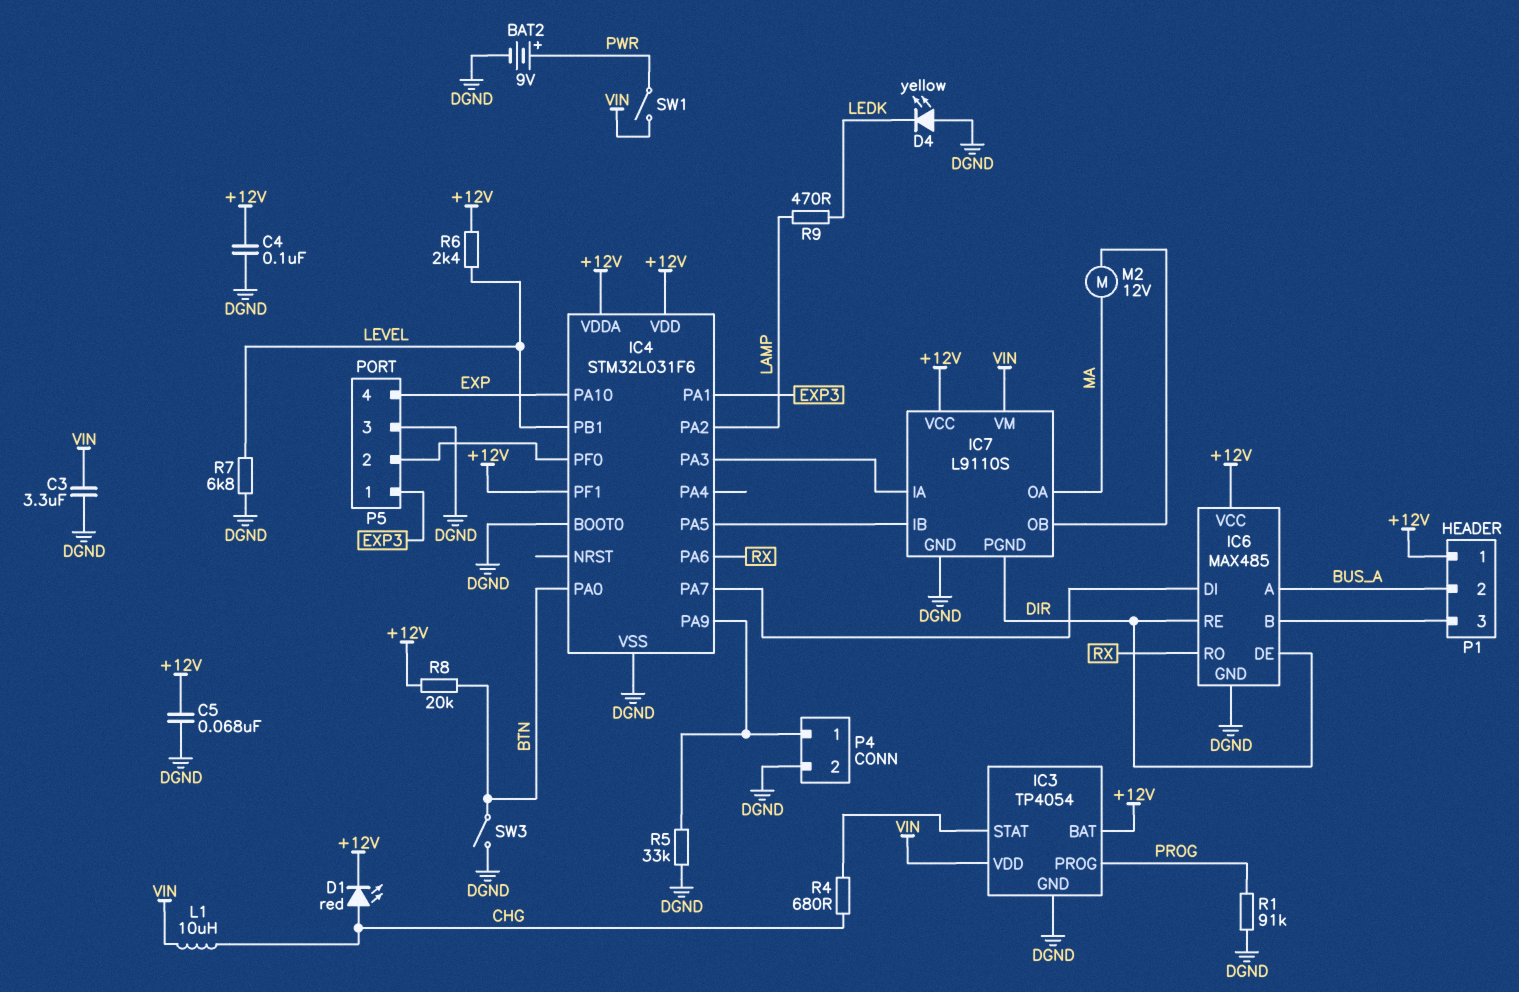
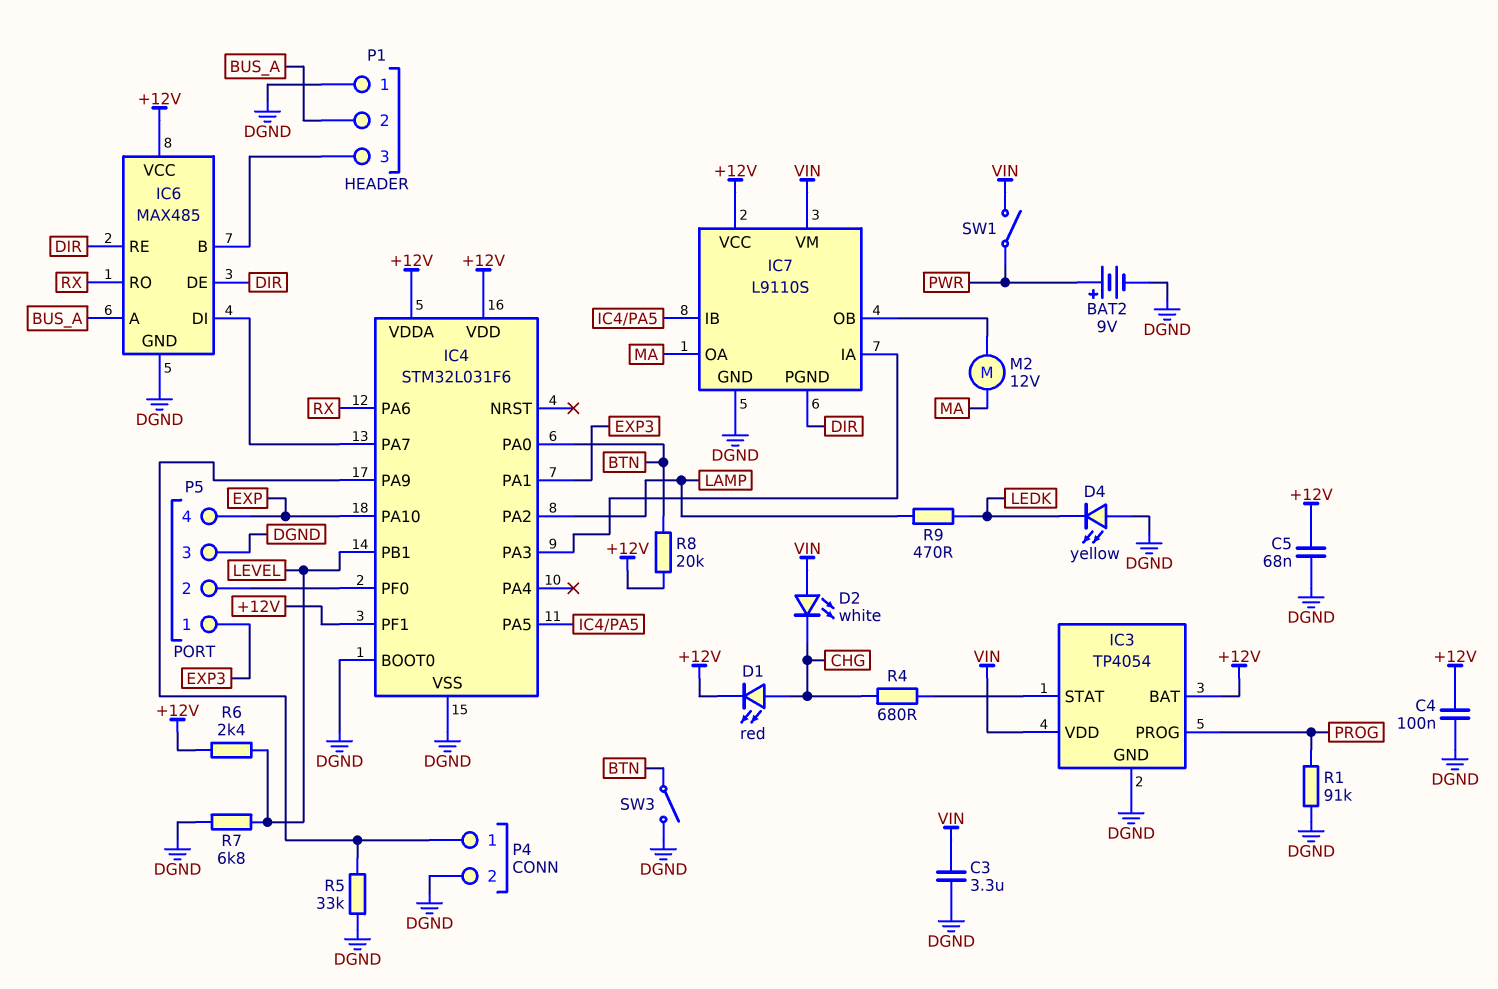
D2: none -> LED white (A VIN, K CHG)
L1: 10uH (CHG, VIN) -> none
P1 pin 1: +12V -> DGND

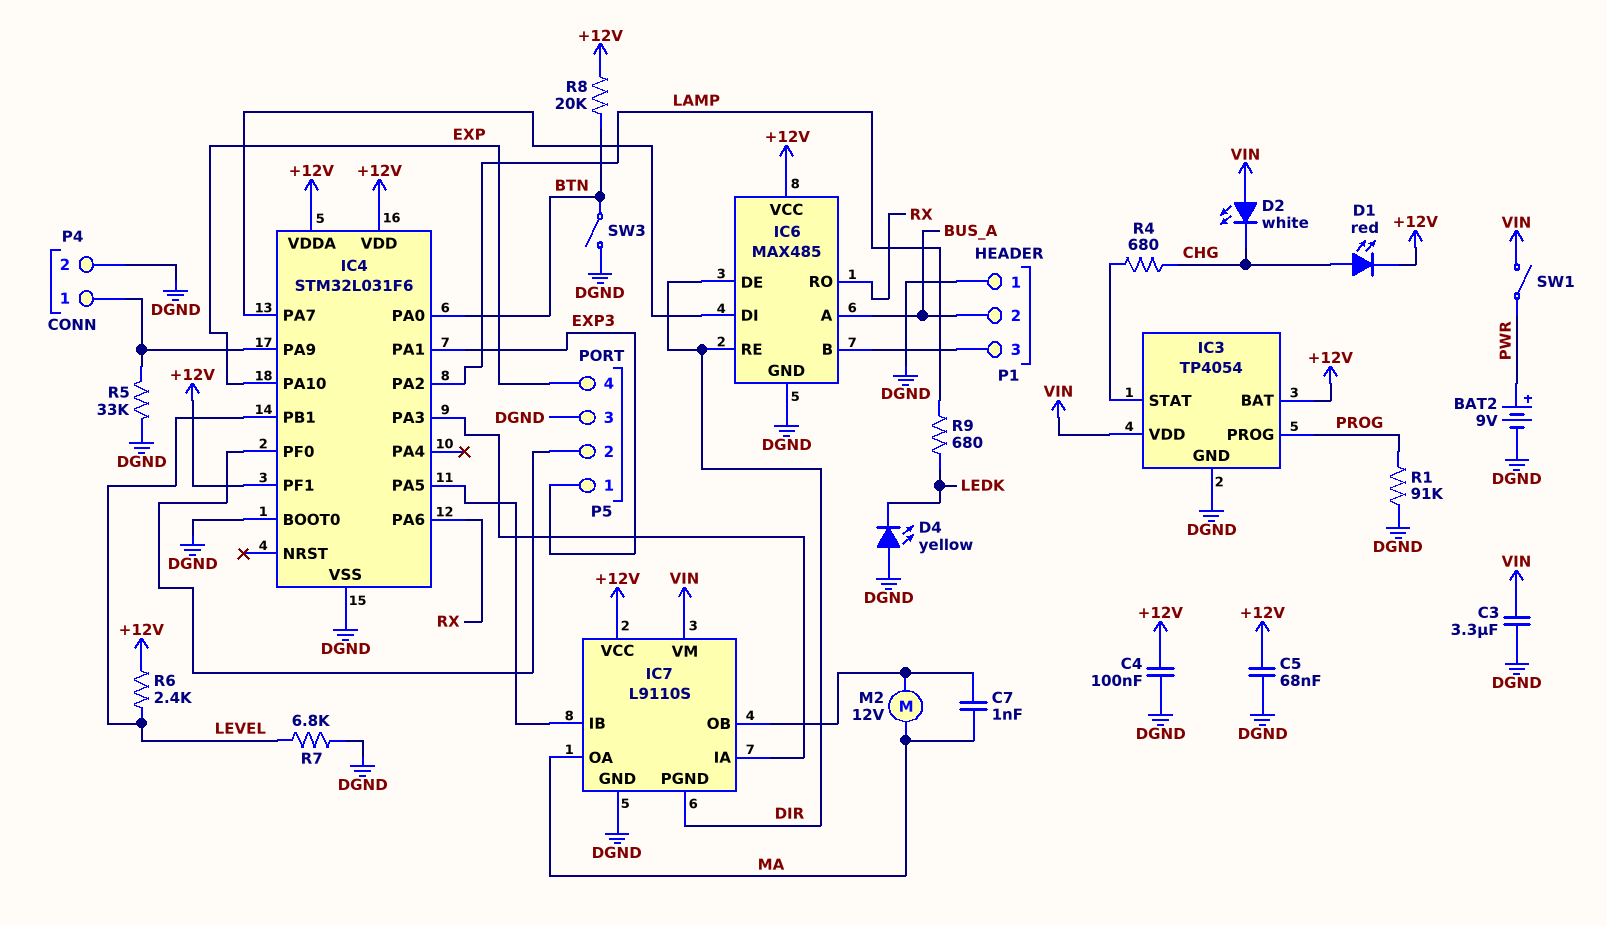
C7: none -> 1nF (IC7/OB, MA)
R9: 470 (LAMP, LEDK) -> 680 (LAMP, LEDK)

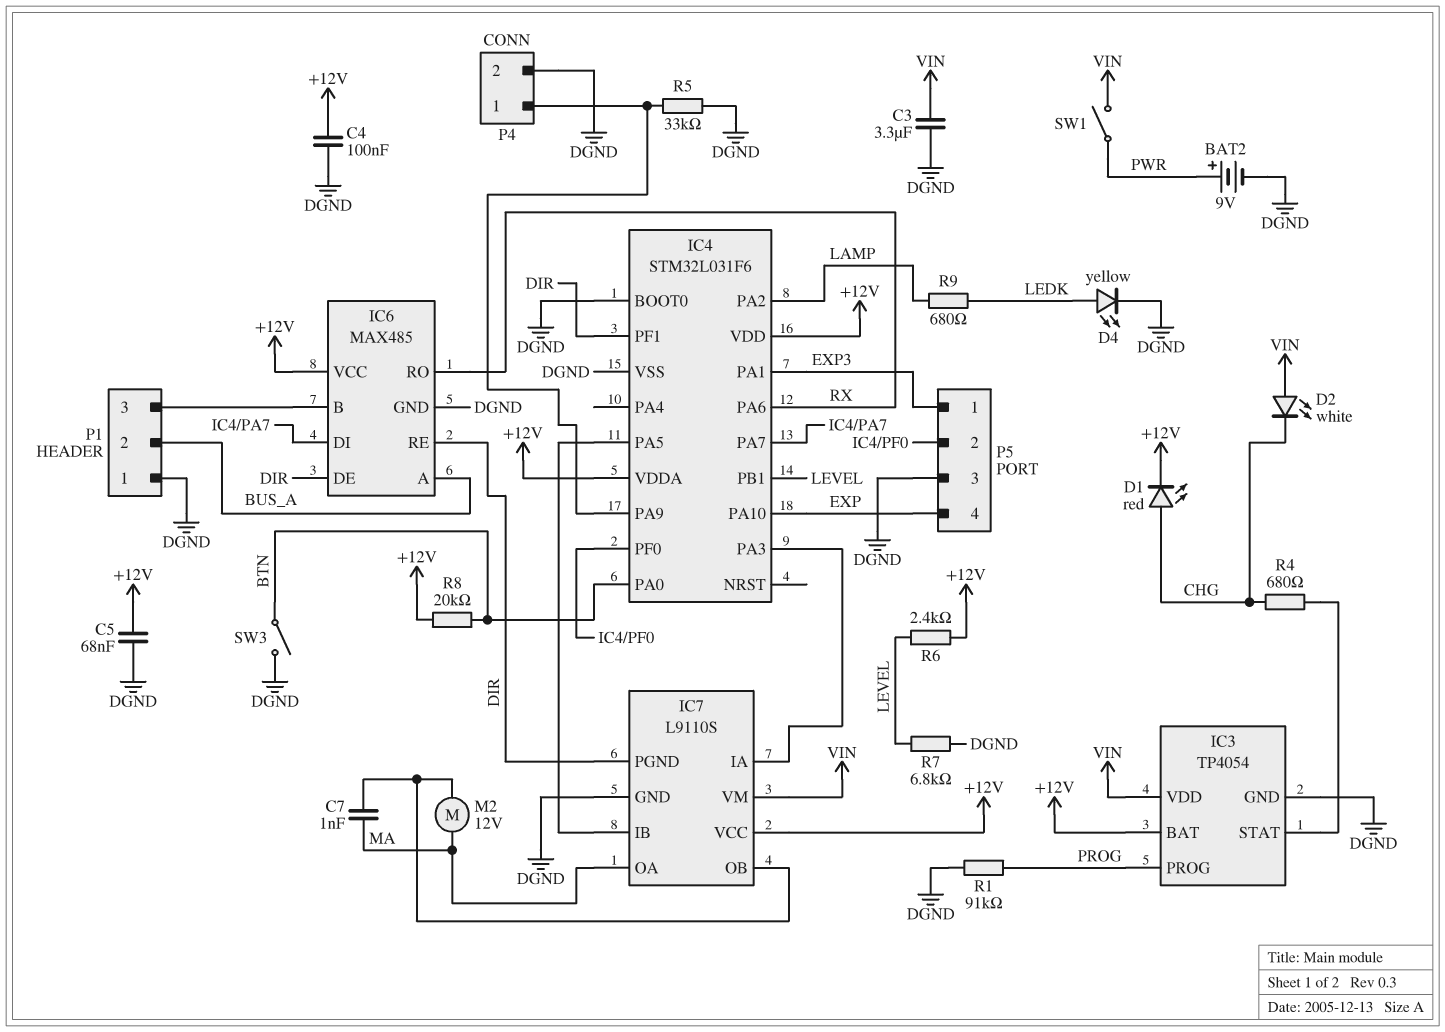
D4: LED yellow (A DGND, K LEDK) -> LED yellow (A LEDK, K DGND)
IC4 pin PF1: +12V -> DIR

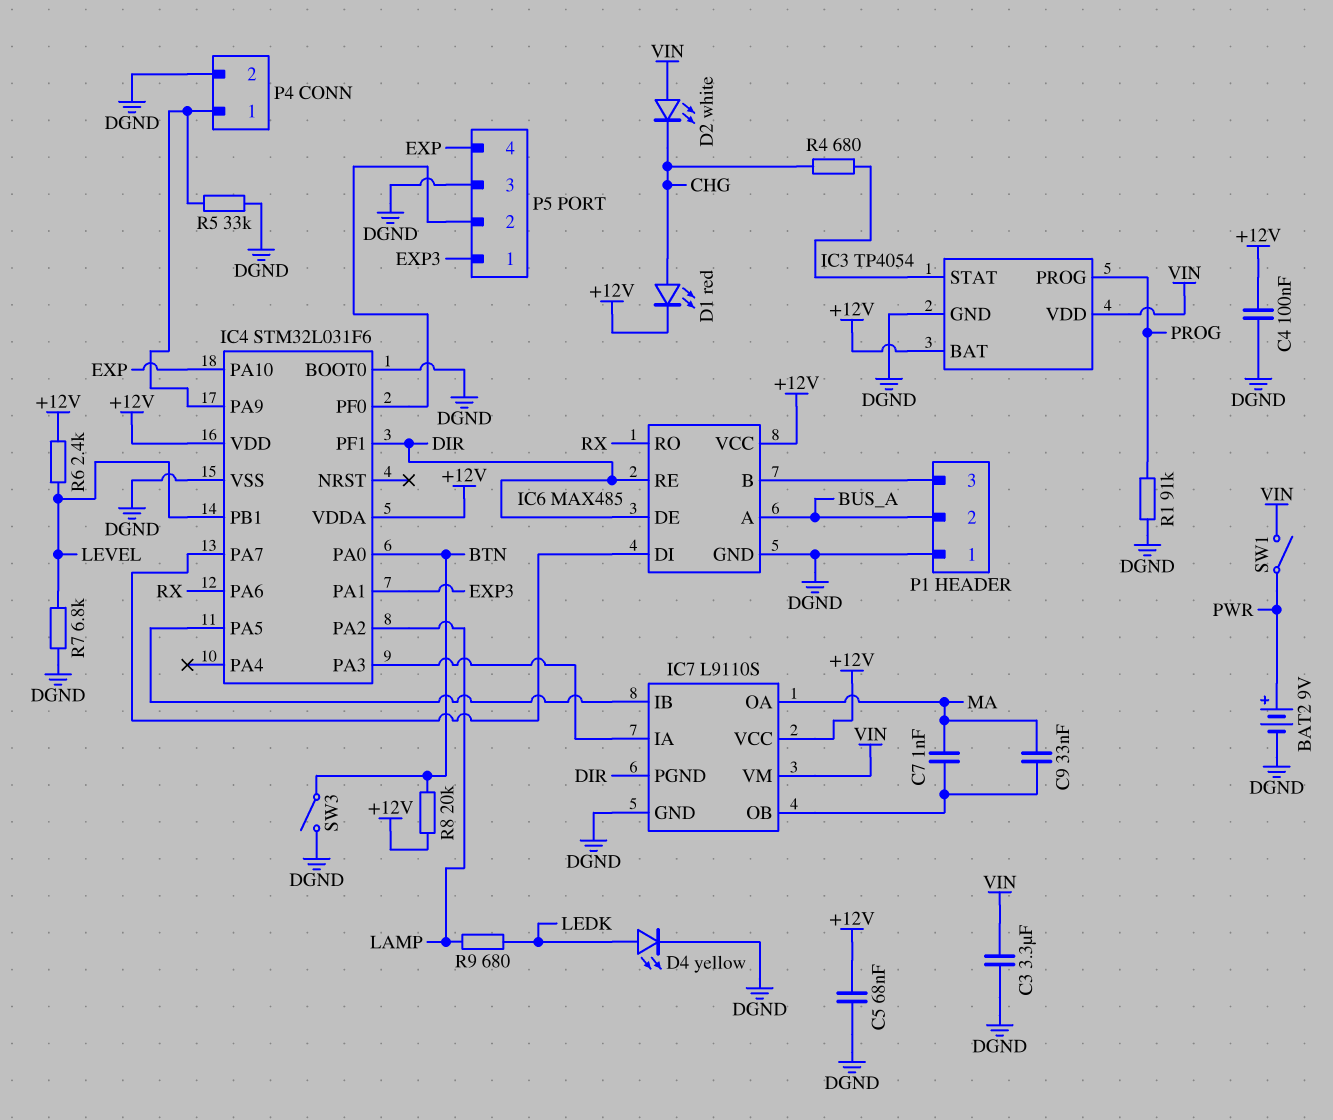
C9: none -> 33nF (IC7/OB, MA)
M2: motor 12V (IC7/OB, MA) -> none

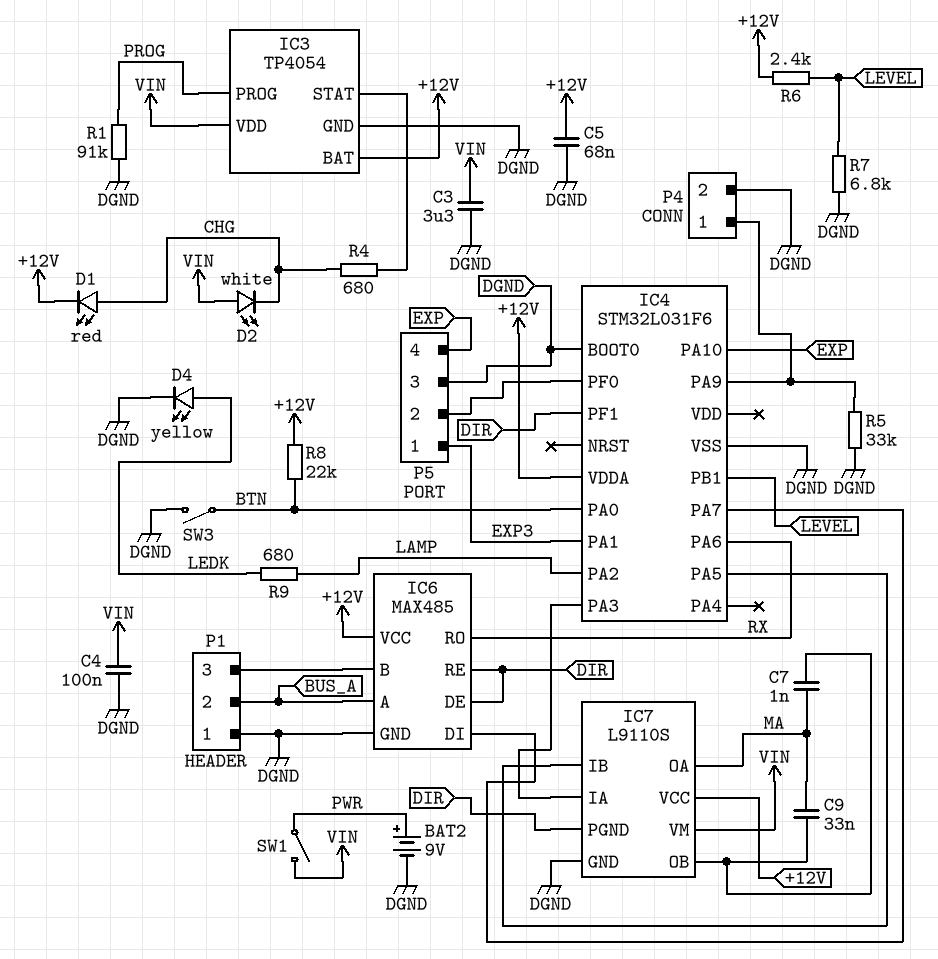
C4: 100nF (+12V, DGND) -> 100nF (DGND, VIN)
IC4 pin VDD: +12V -> none
R8: 20k (+12V, BTN) -> 22k (+12V, BTN)

